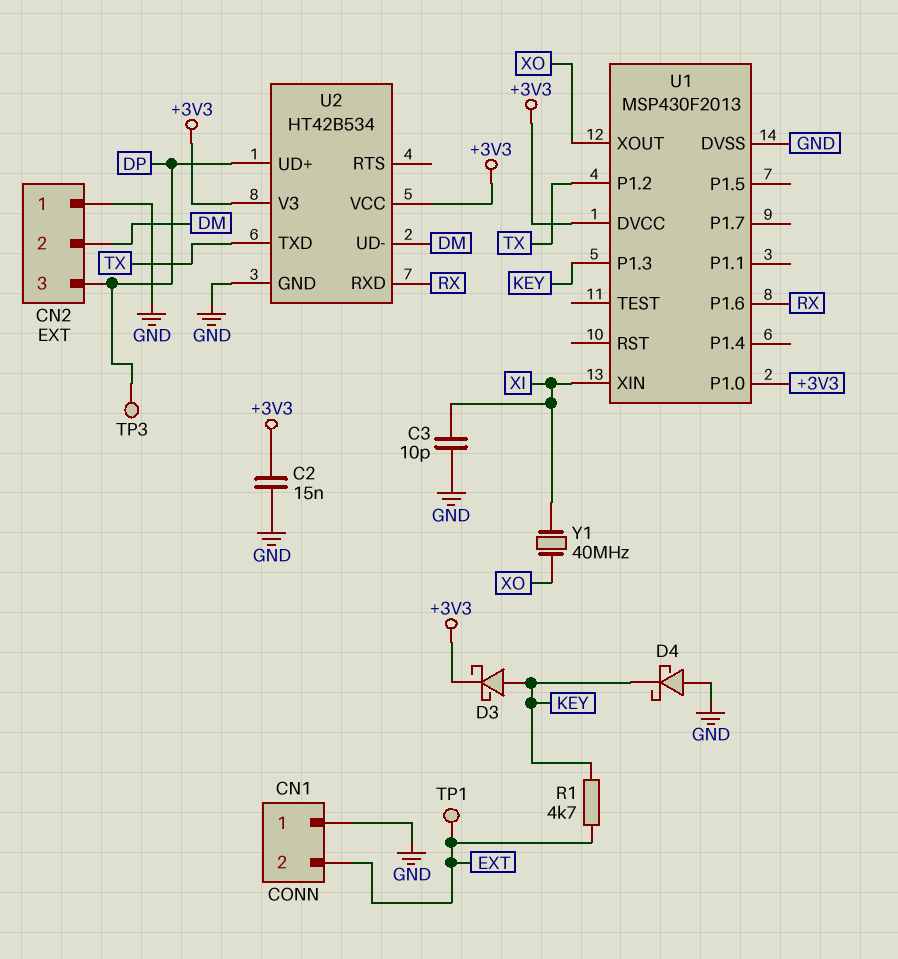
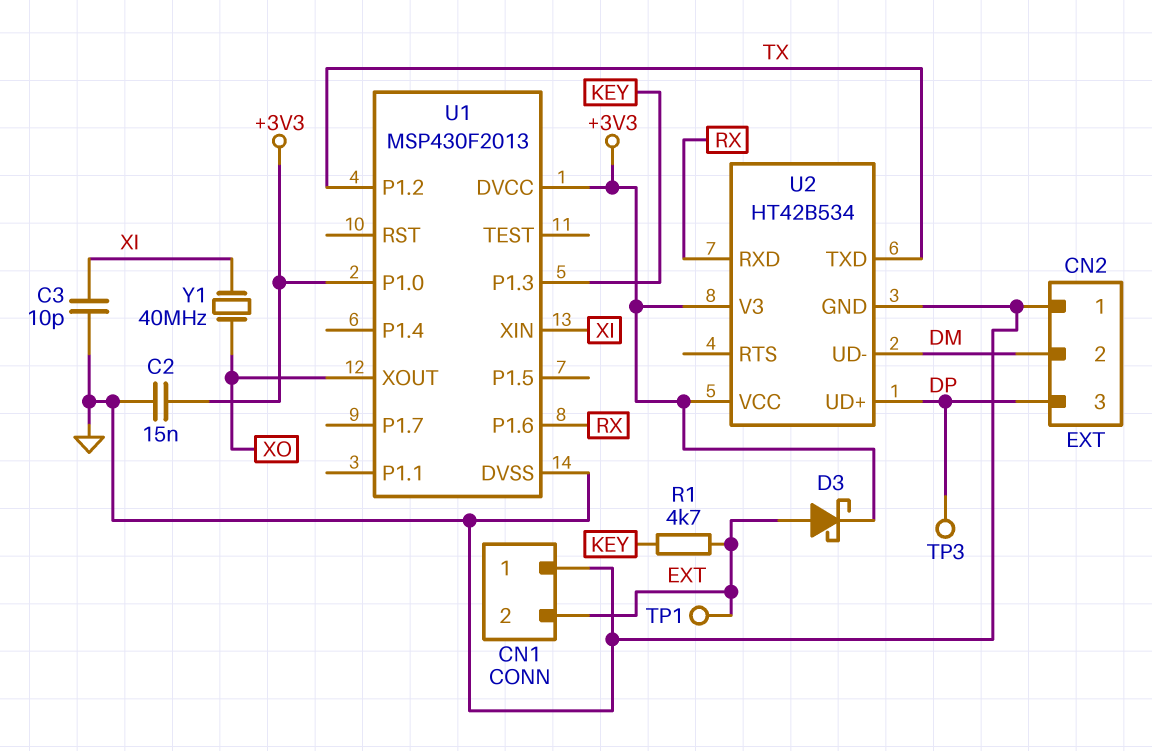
D3: schottky (A KEY, K +3V3) -> schottky (A EXT, K +3V3)
D4: schottky (A GND, K KEY) -> none

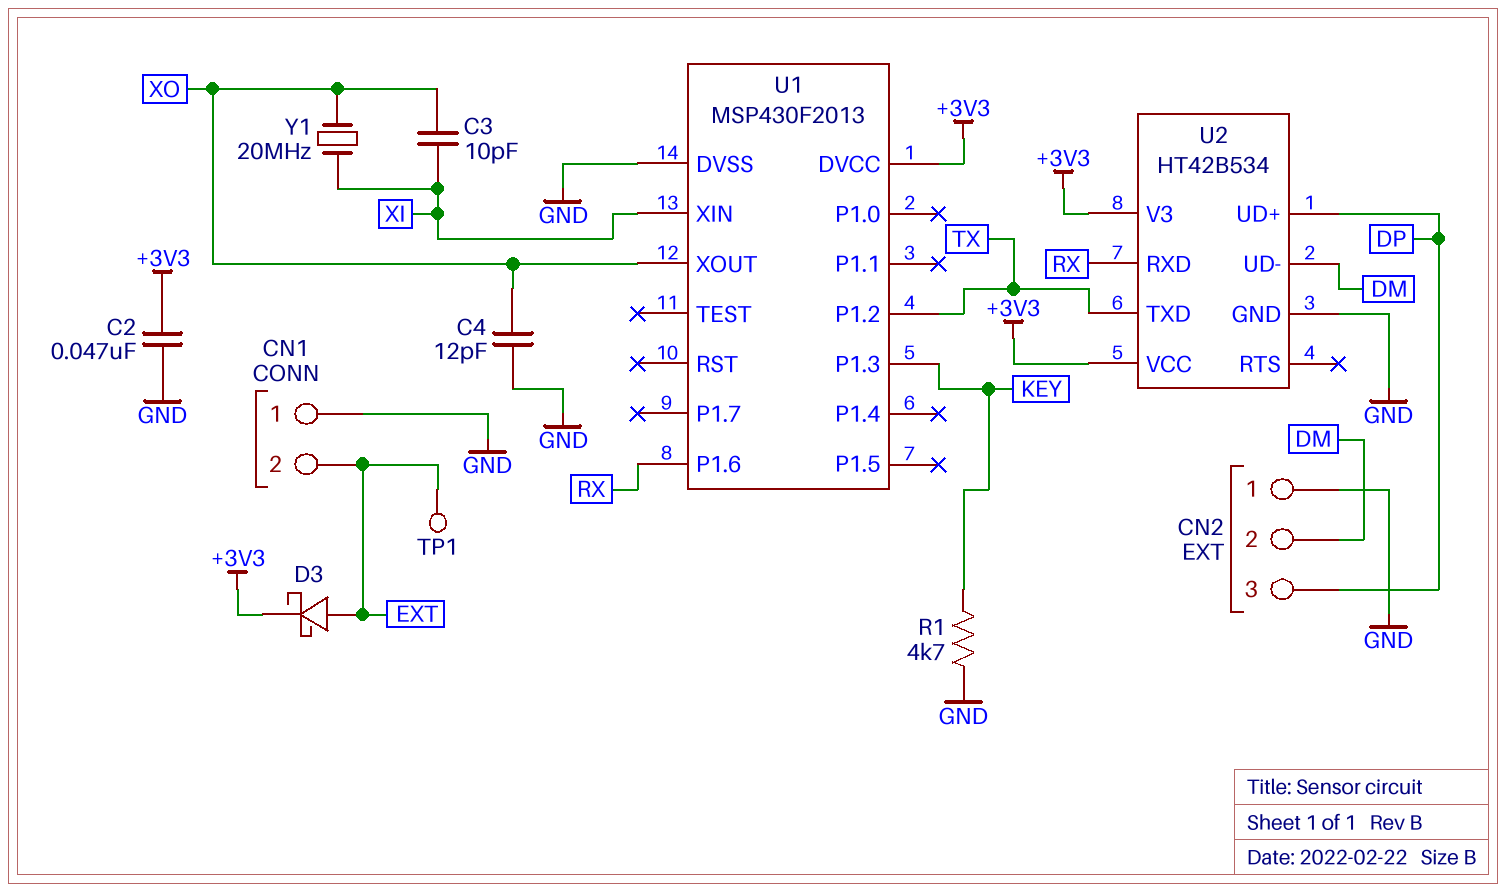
C2: 15nF (+3V3, GND) -> 47nF (+3V3, GND)
C3: 10pF (GND, XI) -> 10pF (XI, XO)
C4: none -> 12pF (GND, XO)
R1: 4.7k (EXT, KEY) -> 4.7k (GND, KEY)
TP3: test point (DP) -> none
U1 pin P1.0: +3V3 -> none
Y1: 40MHz (XI, XO) -> 20MHz (XI, XO)

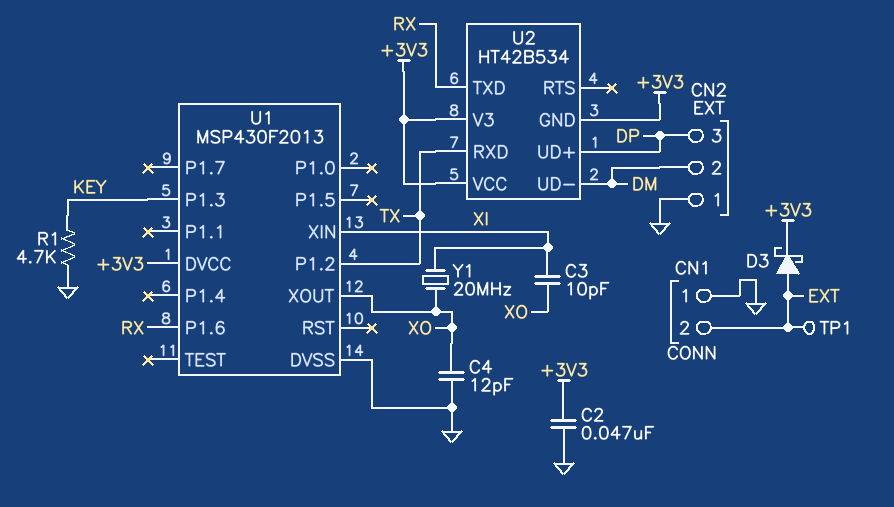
U2 pin GND: GND -> +3V3
U2 pin RXD: RX -> TX
U2 pin TXD: TX -> RX

